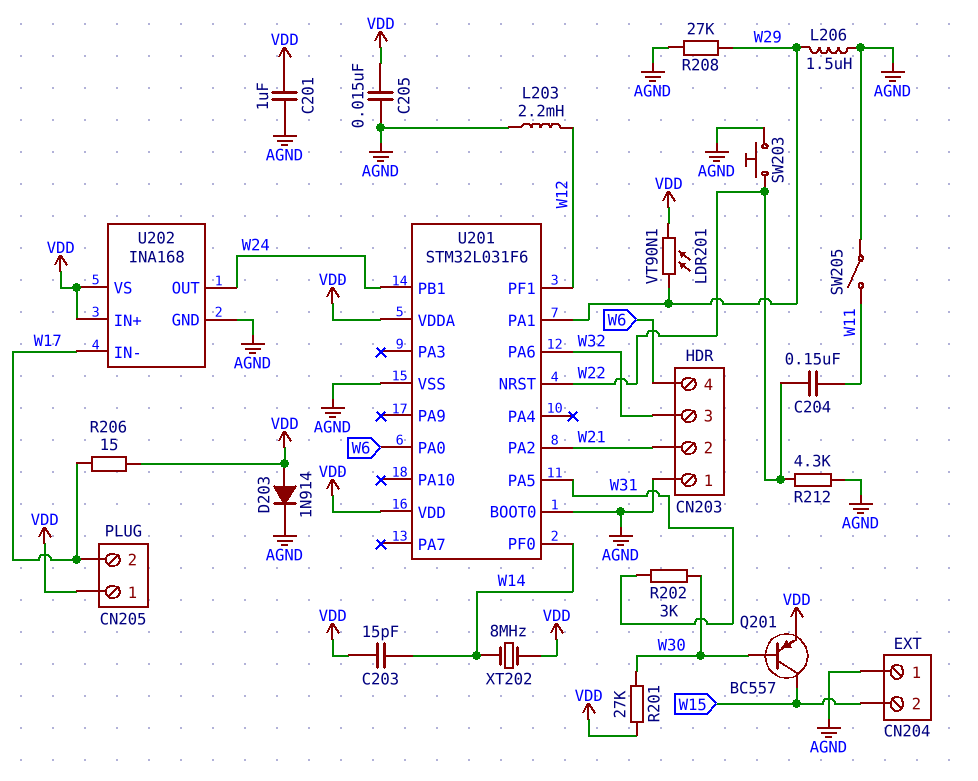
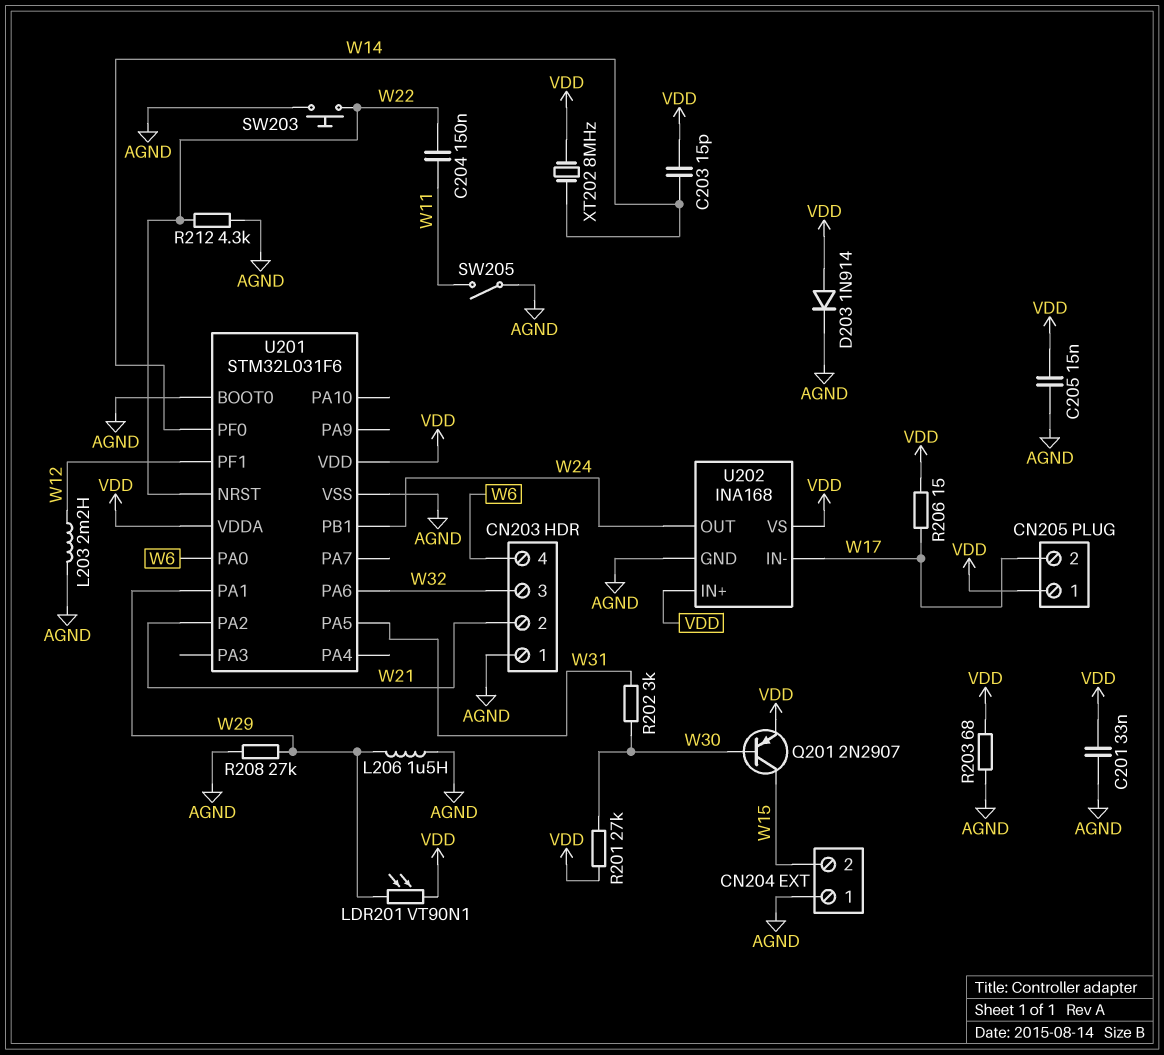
C201: 1uF (AGND, VDD) -> 33nF (AGND, VDD)
Q201: PNP BC557 (B W30, C W15, E VDD) -> PNP 2N2907 (B W30, C W15, E VDD)
R203: none -> 68 (AGND, VDD)

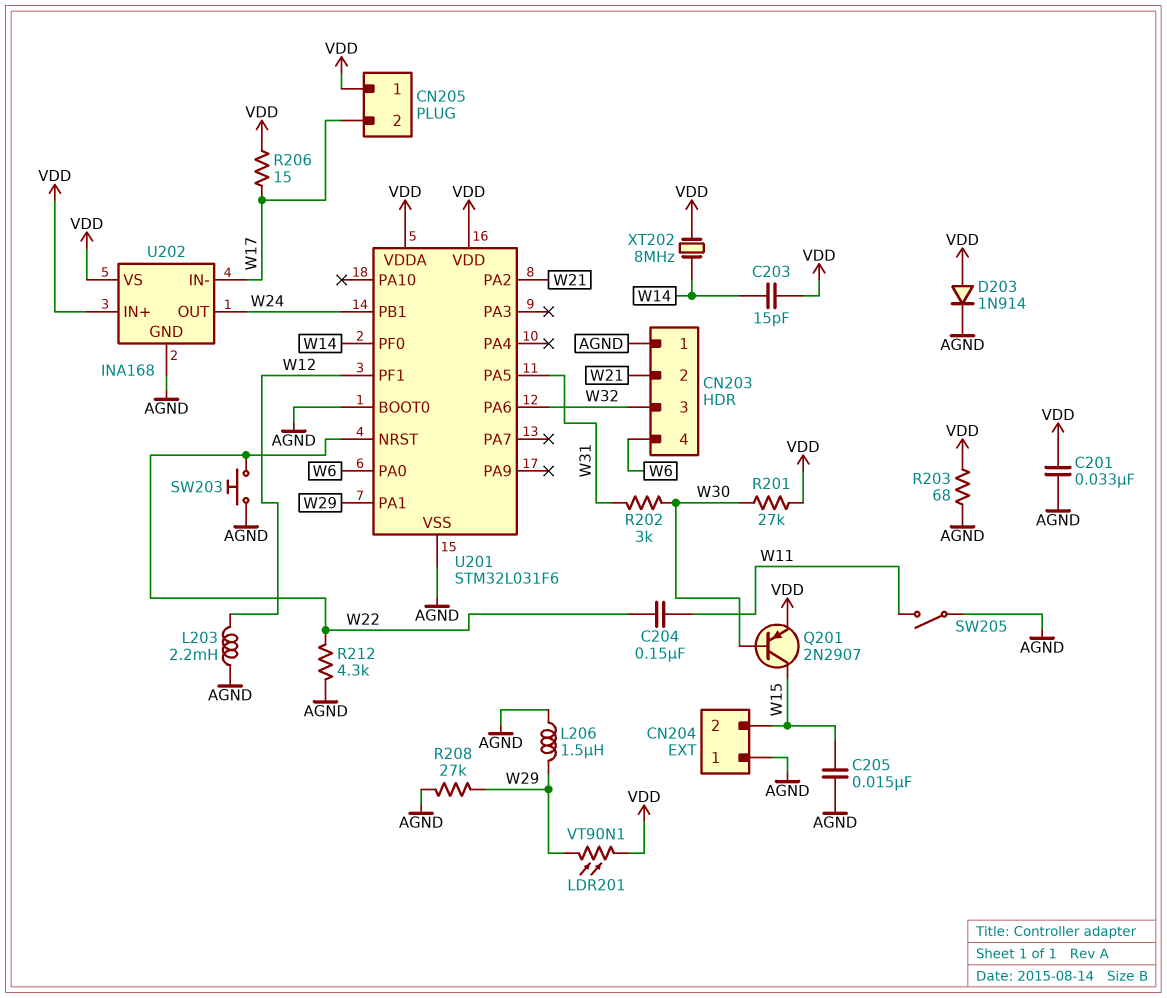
C205: 15nF (AGND, VDD) -> 15nF (AGND, W15)

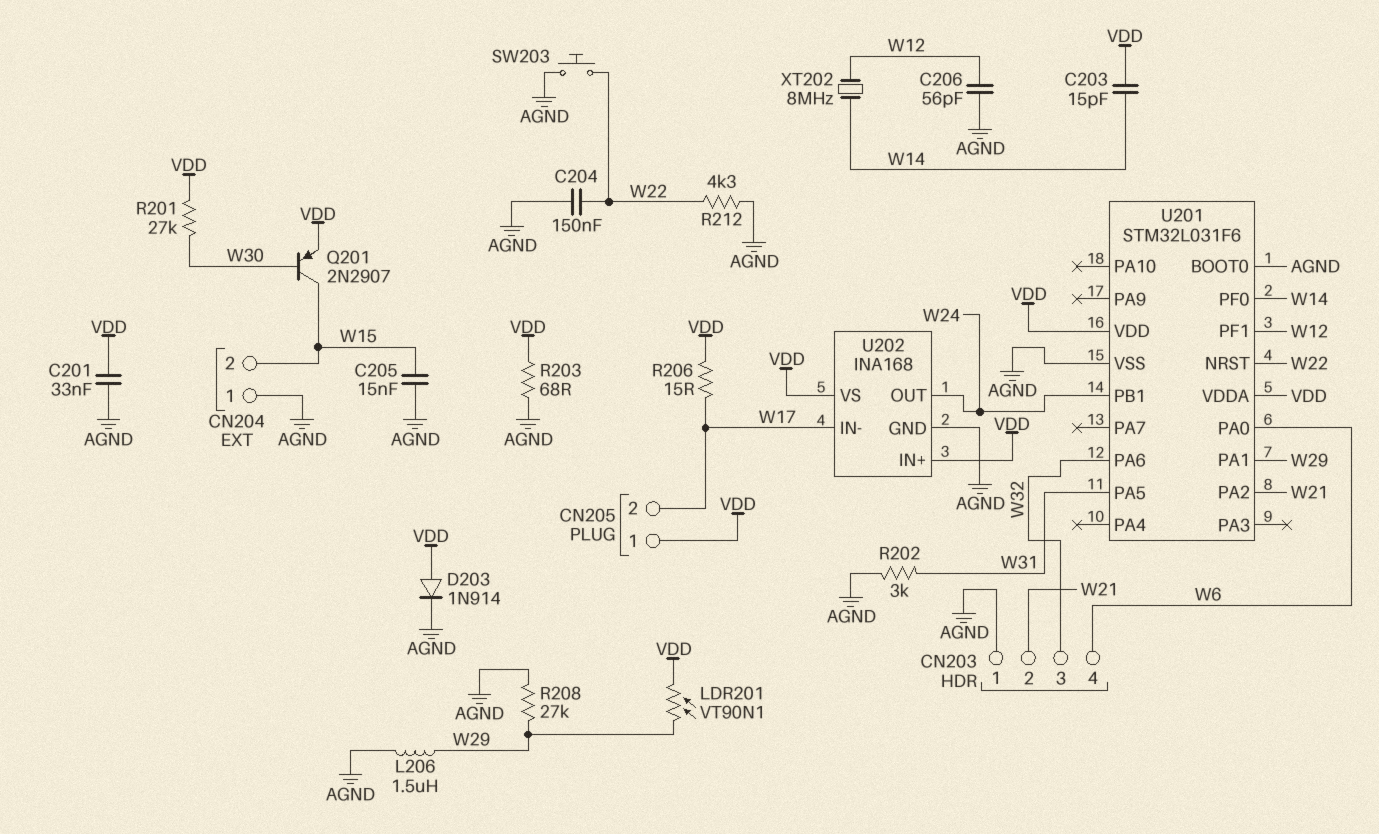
C204: 150nF (W11, W22) -> 150nF (AGND, W22)
C206: none -> 56pF (AGND, W12)
L203: 2.2mH (AGND, W12) -> none
R202: 3k (W30, W31) -> 3k (AGND, W31)
SW205: switch (AGND, W11) -> none
XT202: 8MHz (VDD, W14) -> 8MHz (W12, W14)

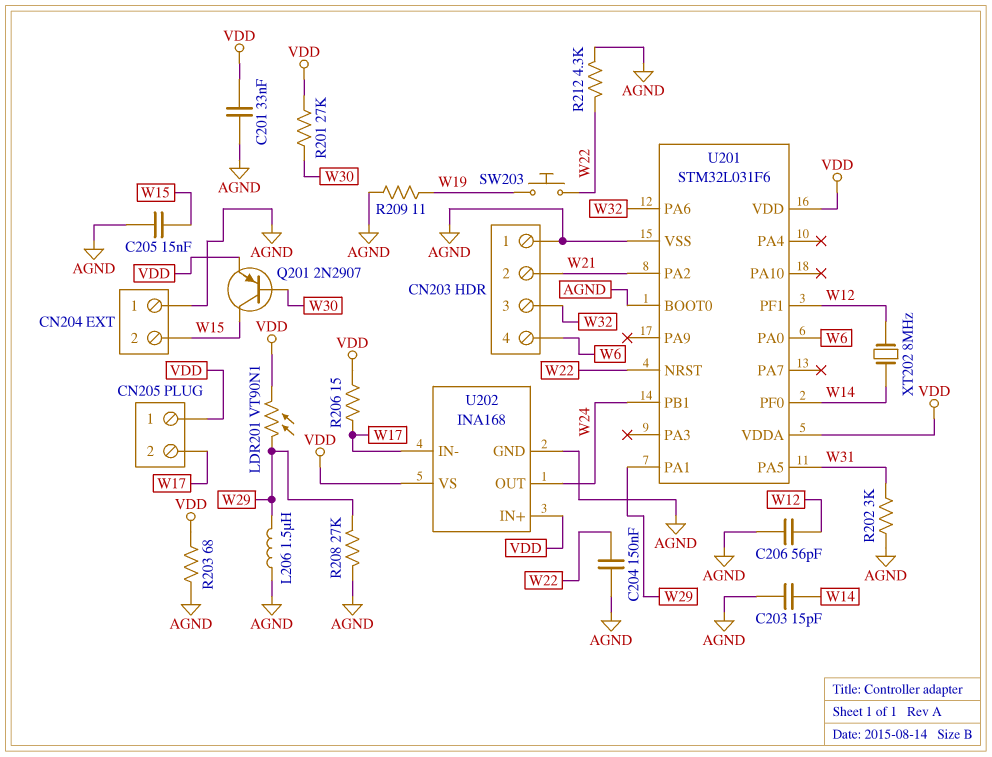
C203: 15pF (VDD, W14) -> 15pF (AGND, W14)
D203: diode 1N914 (A VDD, K AGND) -> none
R209: none -> 11 (AGND, W19)
SW203: button (AGND, W22) -> button (W19, W22)

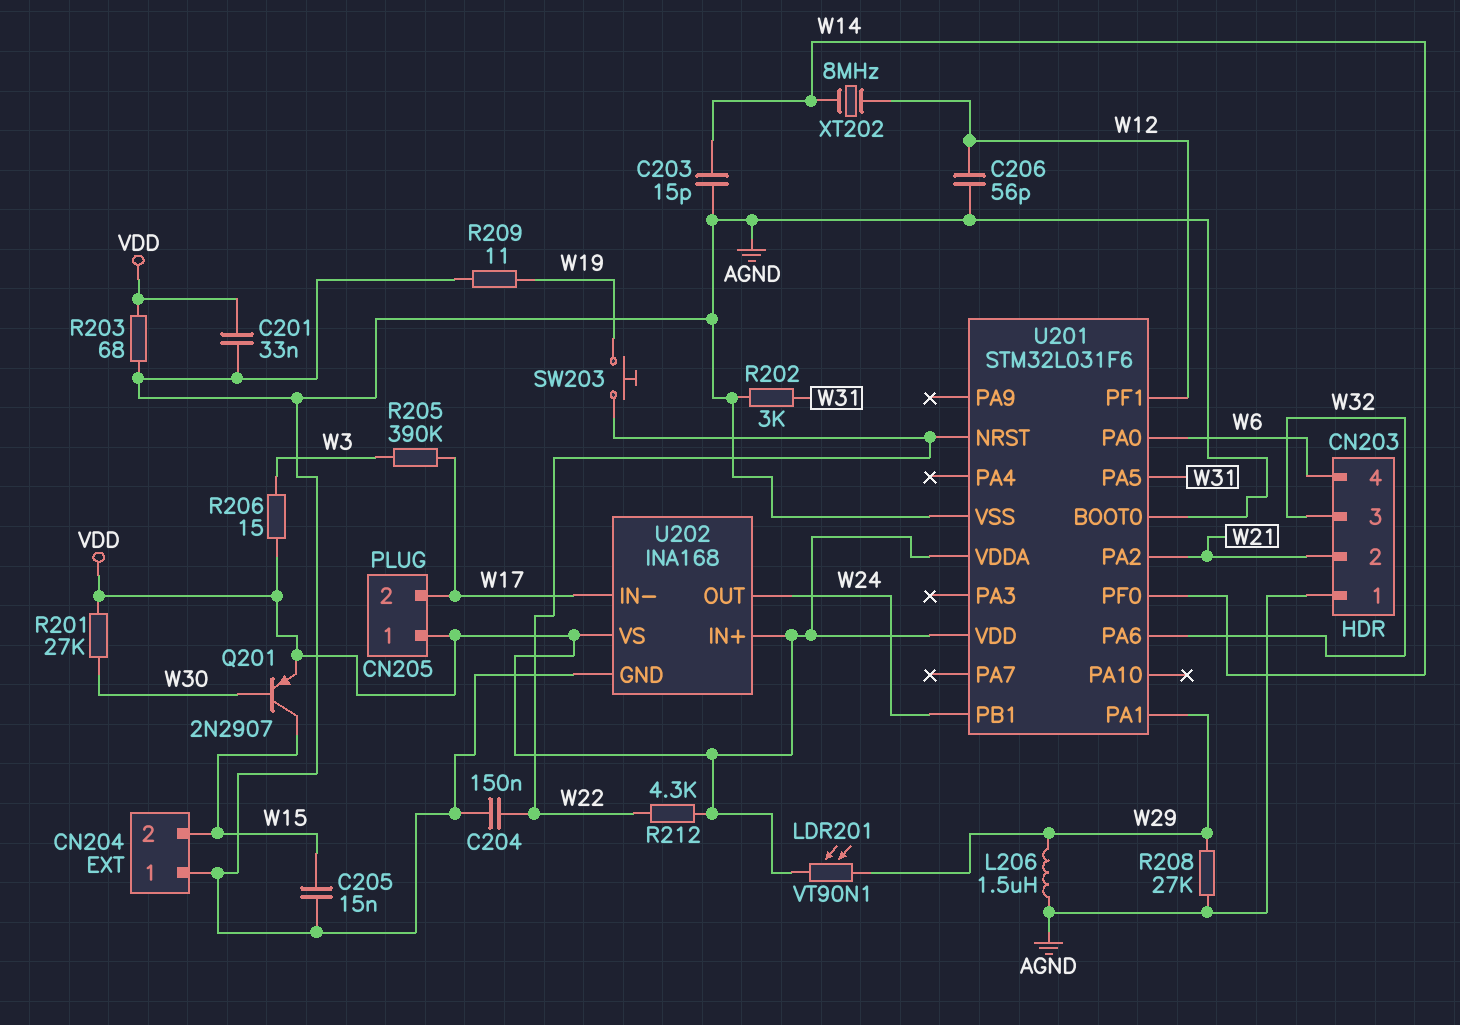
R205: none -> 390k (W3, W17)
R206: 15 (VDD, W17) -> 15 (VDD, W3)
R212: 4.3k (AGND, W22) -> 4.3k (VDD, W22)

